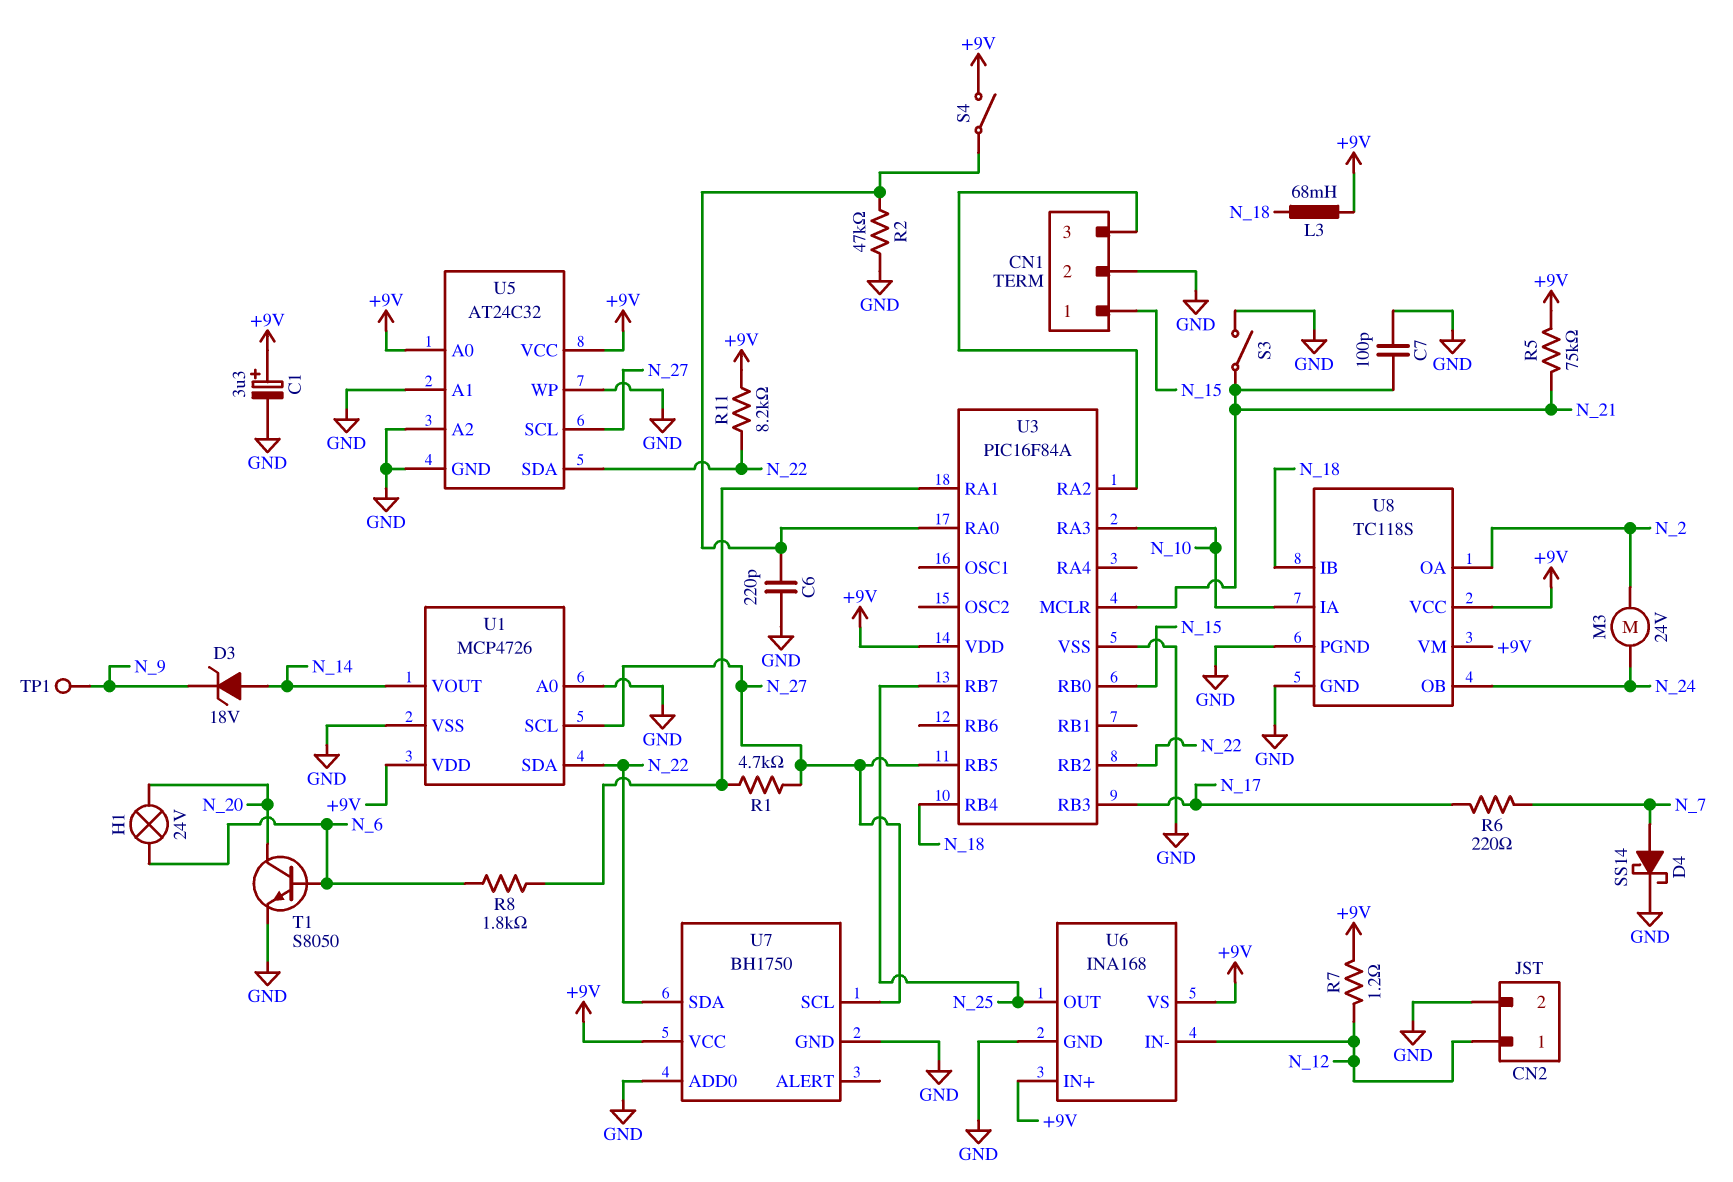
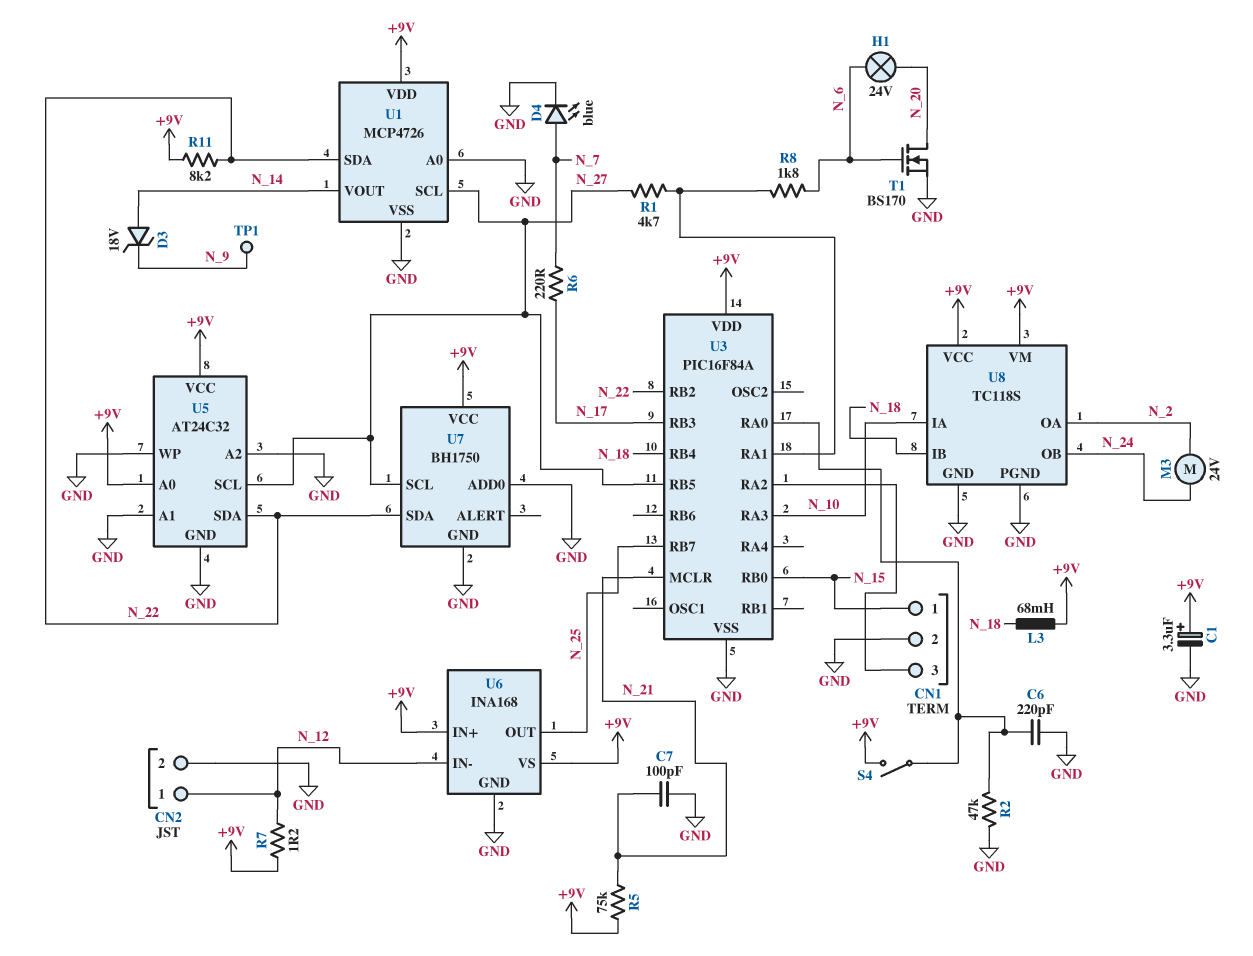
D4: schottky SS14 (A N_7, K GND) -> LED blue (A N_7, K GND)
S3: switch (GND, N_21) -> none
T1: NPN S8050 (B N_6, C N_20, E GND) -> NMOS BS170 (G N_6, D N_20, S GND)

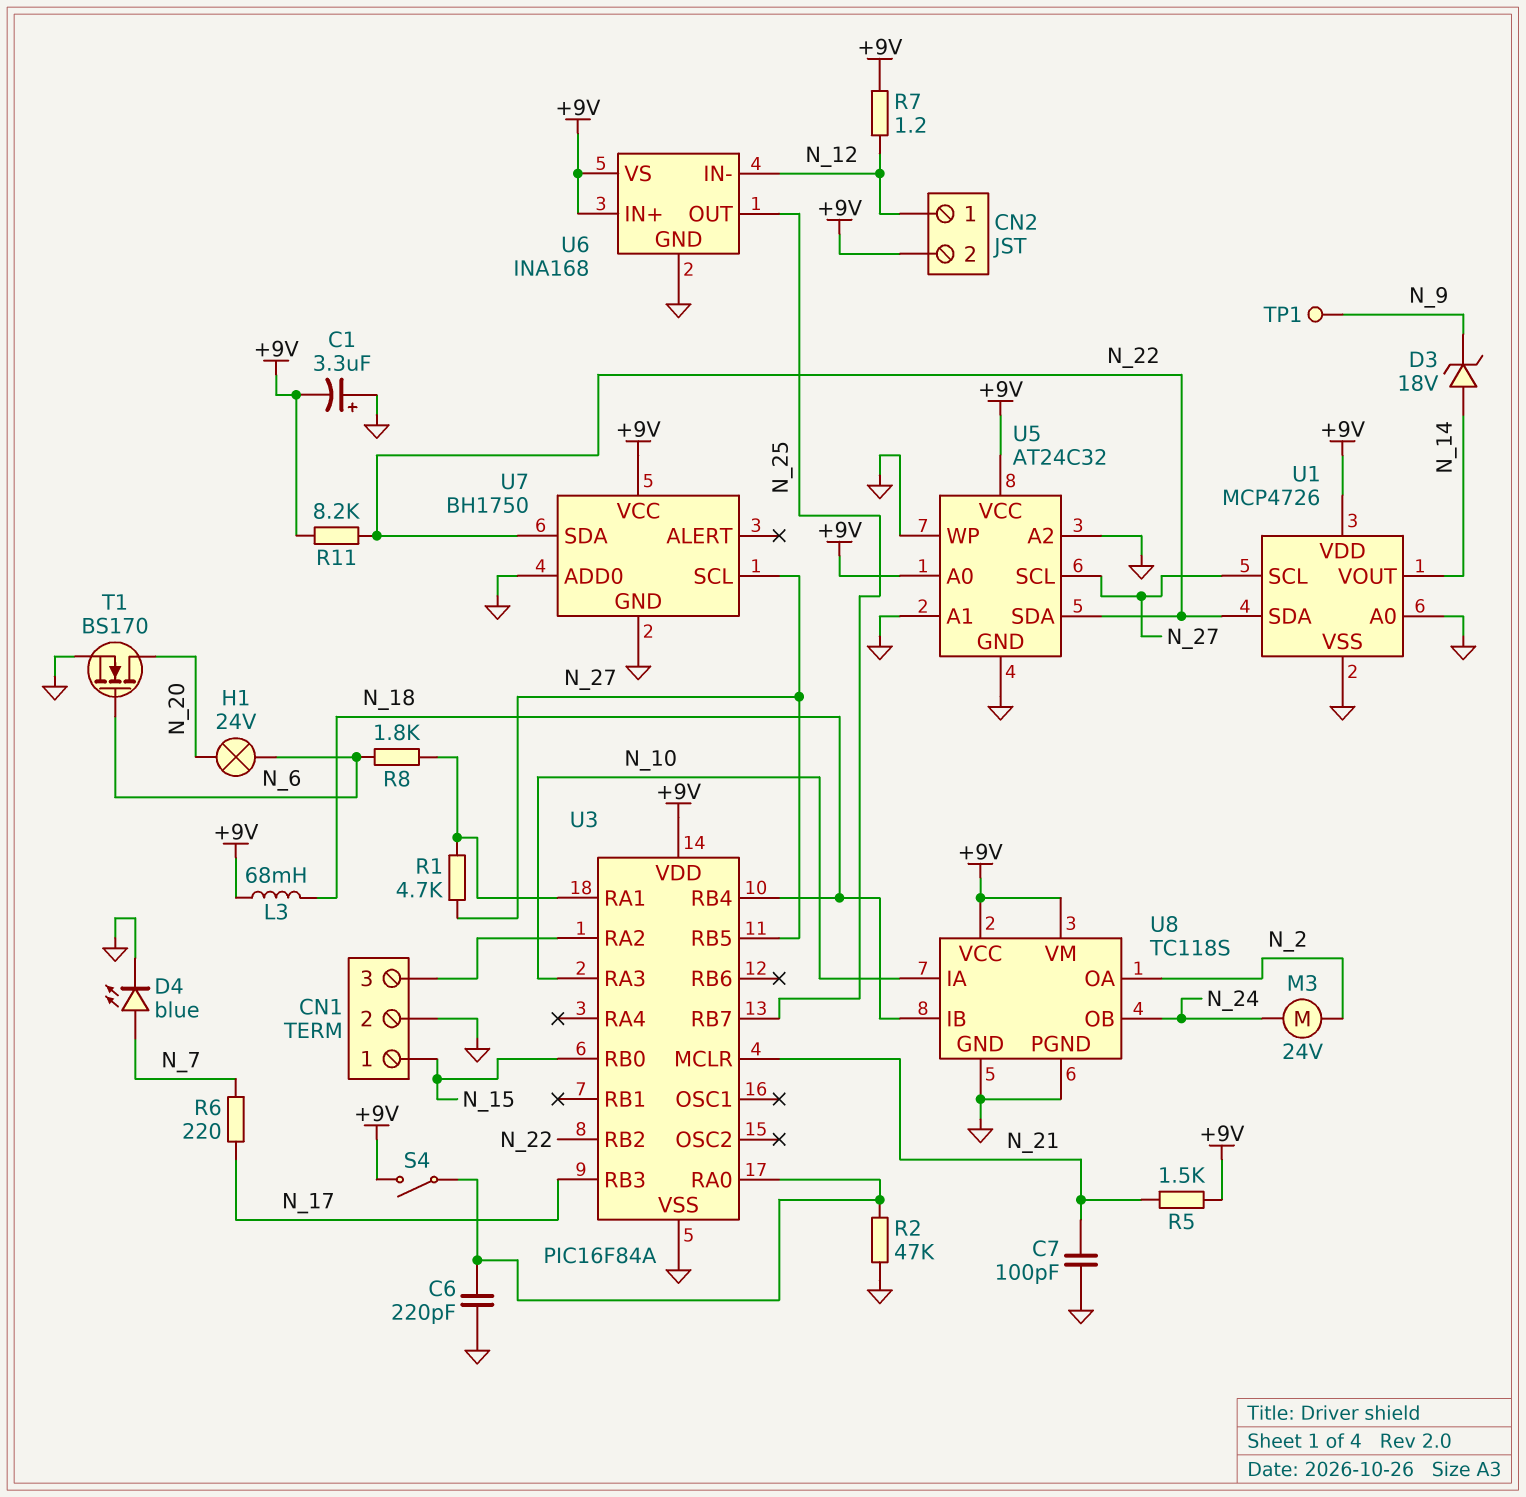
C1: 3.3uF (plus +9V, minus GND) -> 3.3uF (plus GND, minus +9V)
CN2 pin 2: GND -> +9V
R5: 75k (+9V, N_21) -> 1.5k (+9V, N_21)

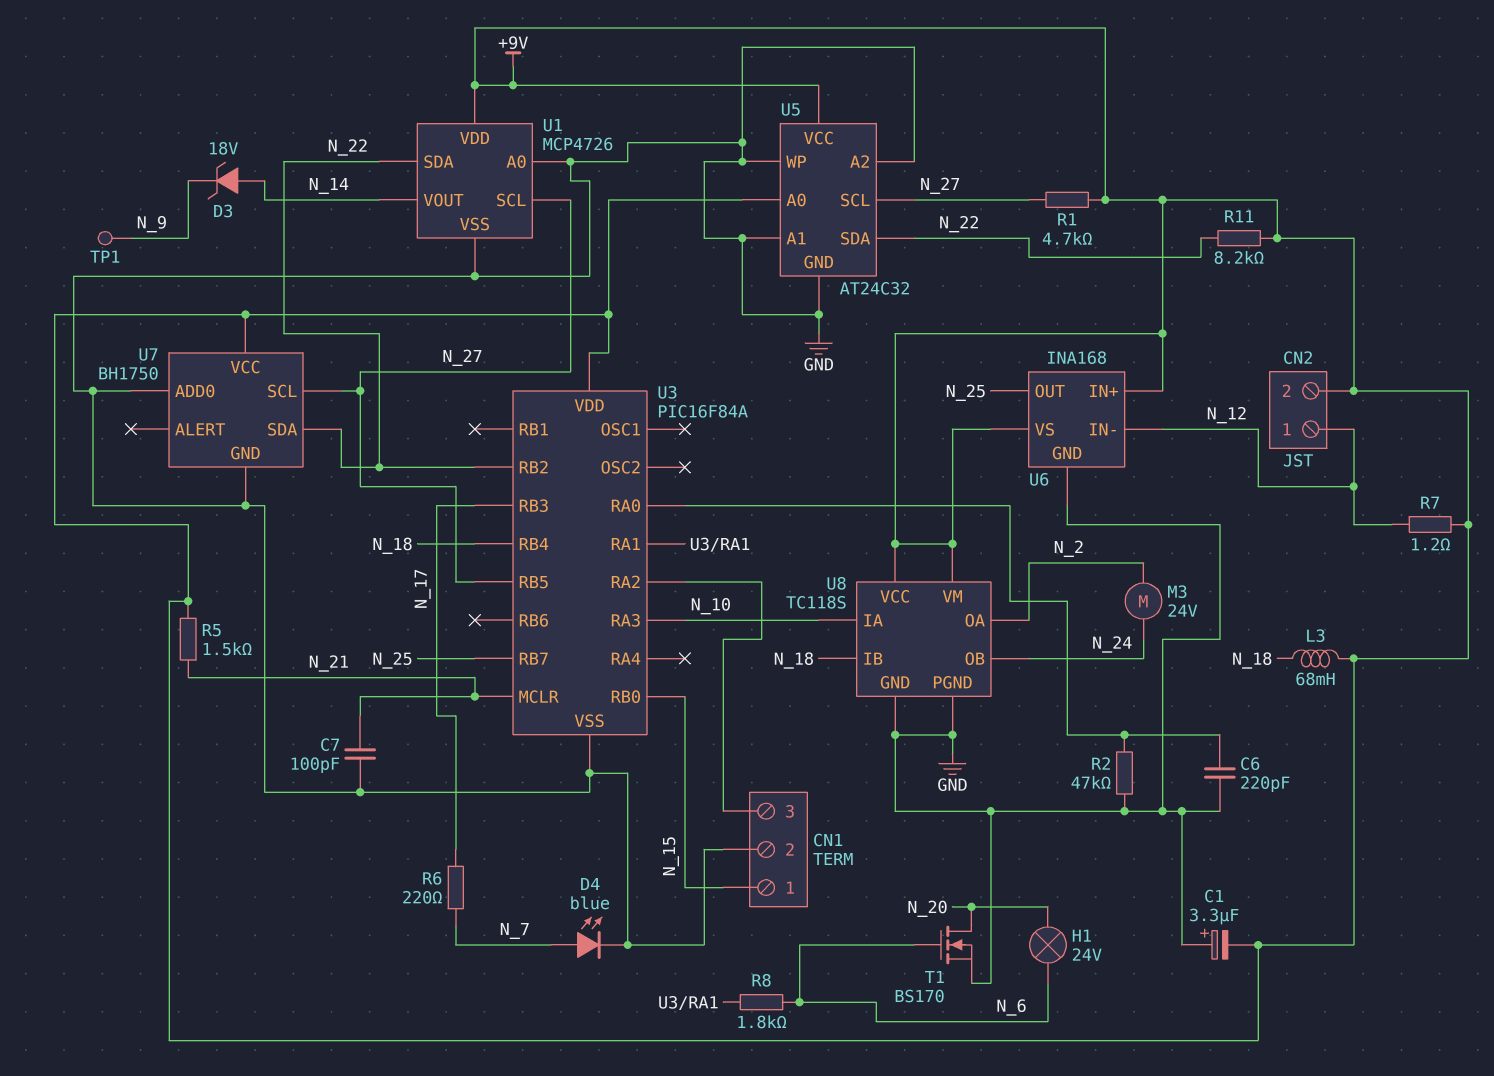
R1: 4.7k (N_27, U3/RA1) -> 4.7k (+9V, N_27)
S4: switch (+9V, U3/RA0) -> none

